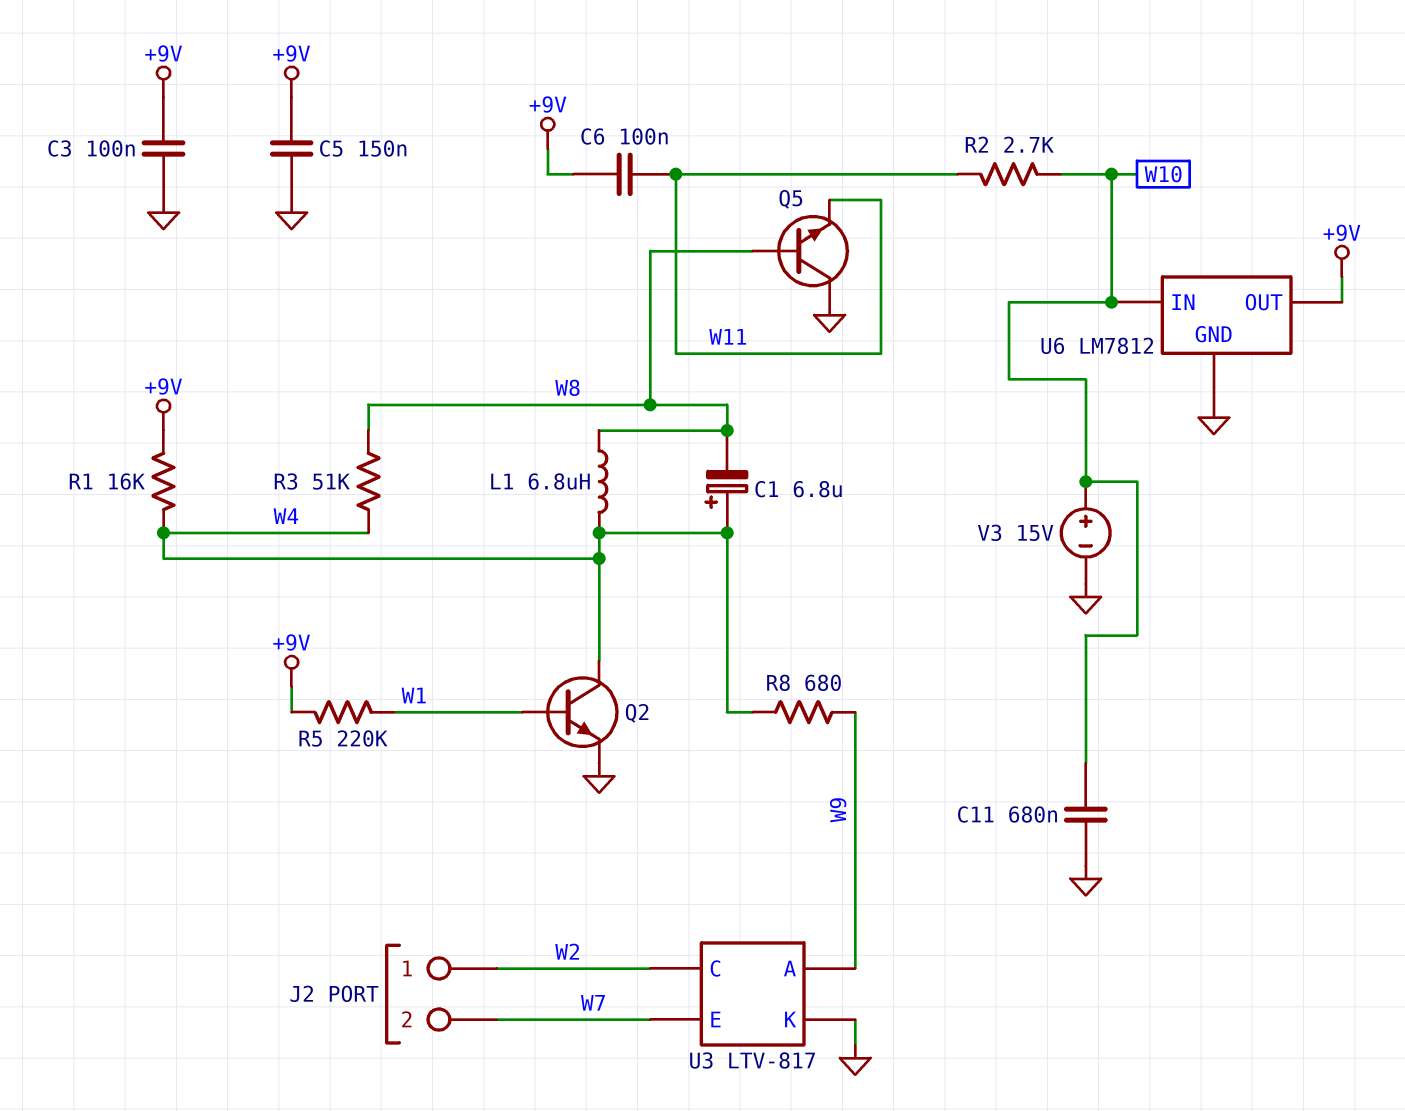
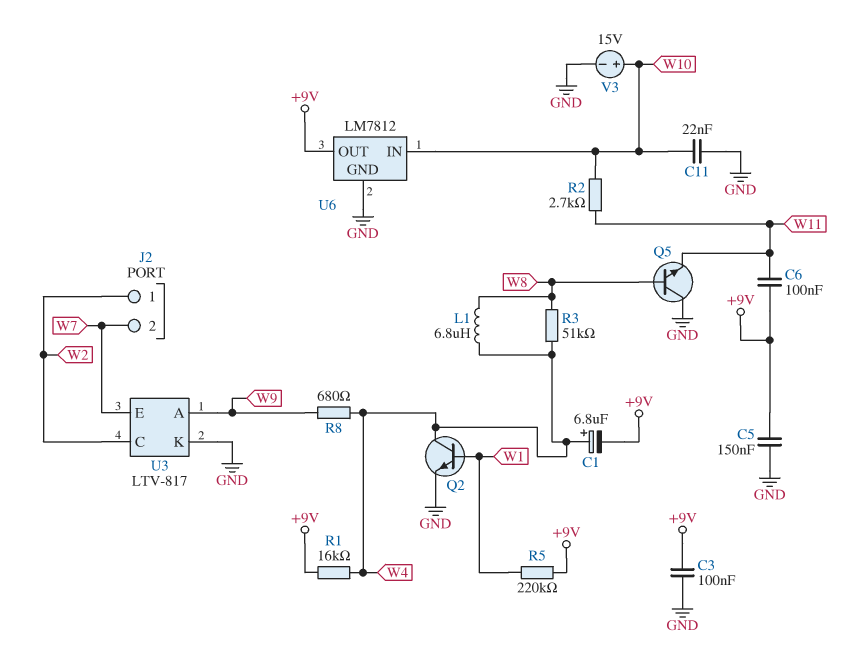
C1: 6.8uF (plus W4, minus W8) -> 6.8uF (plus W4, minus +9V)
C11: 680nF (GND, W10) -> 22nF (GND, W10)

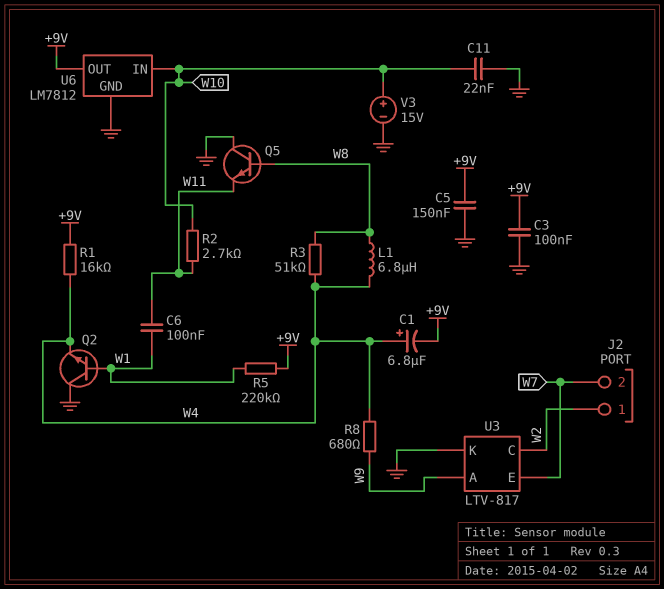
C6: 100nF (+9V, W11) -> 100nF (W1, W11)
Q2: NPN (B W1, C W4, E GND) -> NPN (B W1, C GND, E W4)

